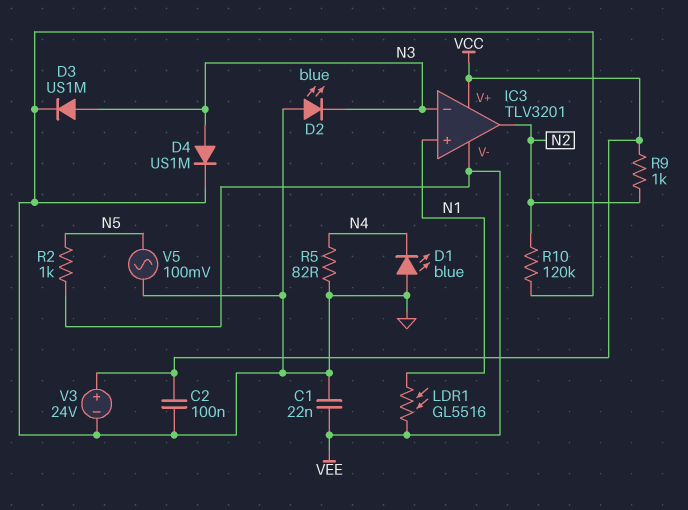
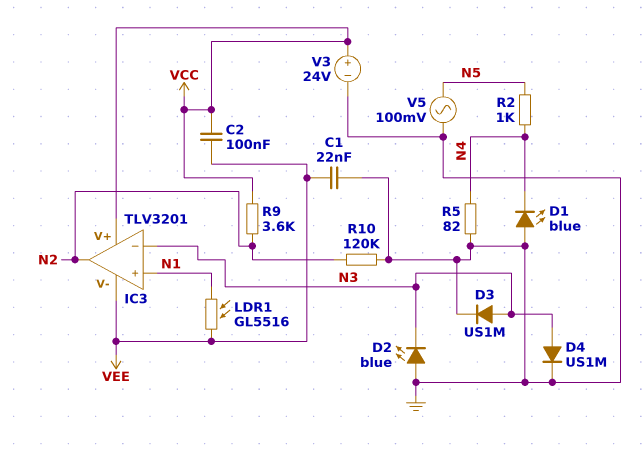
C2: 100nF (GND, VCC) -> 100nF (VCC, VEE)
R2: 1k (N5, VEE) -> 1k (N4, N5)
R9: 1k (N2, VCC) -> 3.6k (N2, VCC)

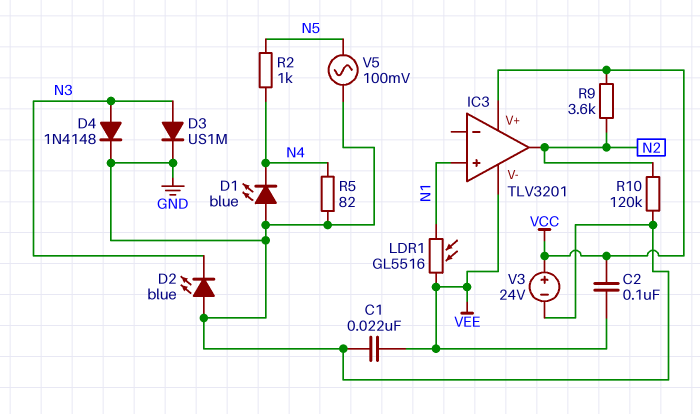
D4: diode US1M (A N3, K GND) -> diode 1N4148 (A N3, K GND)
IC3 pin in-: N3 -> none

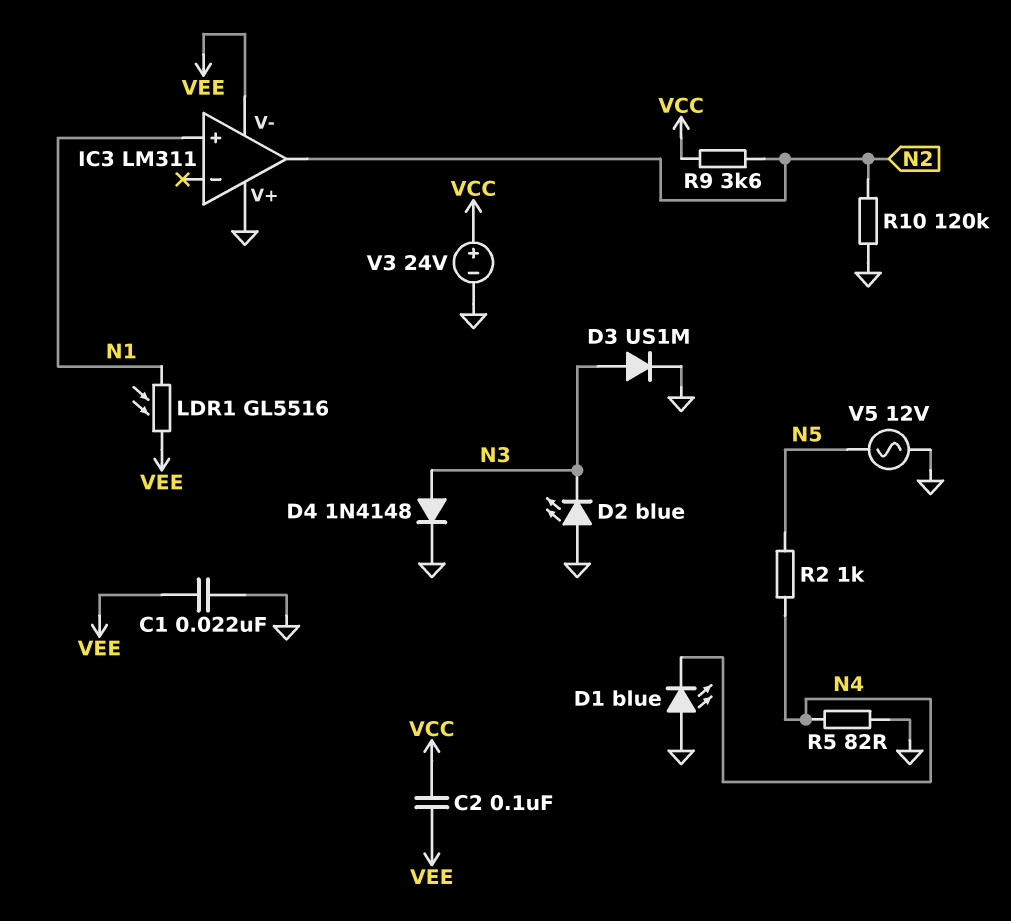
IC3: TLV3201 -> LM311
IC3 pin V+: VCC -> GND
V5: AC 100mV (GND, N5) -> AC 12V (GND, N5)

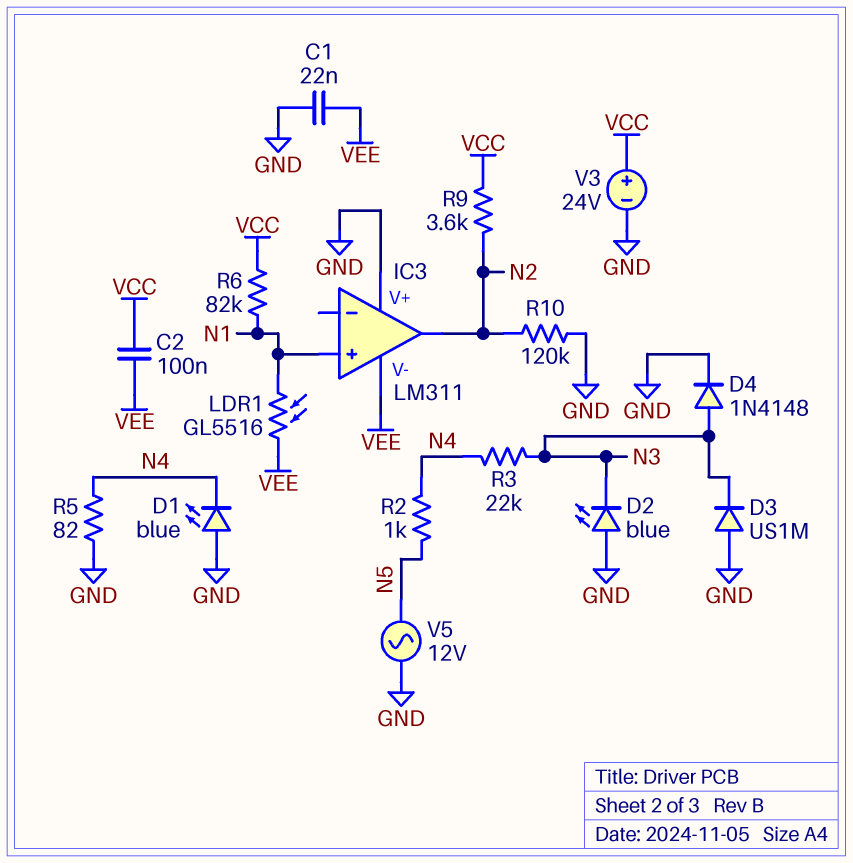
D3: diode US1M (A N3, K GND) -> diode US1M (A GND, K N3)
R3: none -> 22k (N3, N4)
R6: none -> 82k (N1, VCC)

